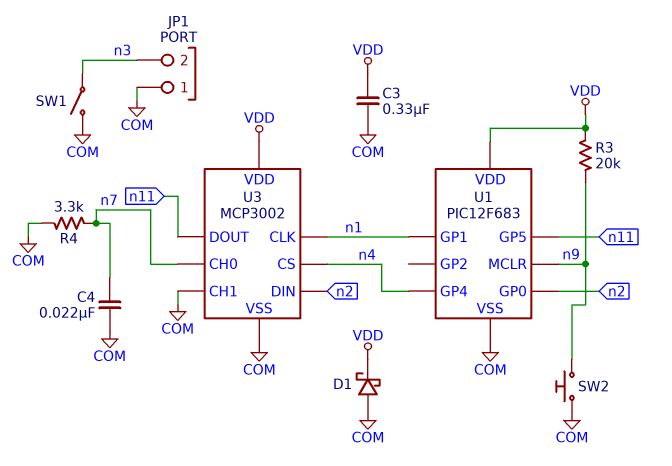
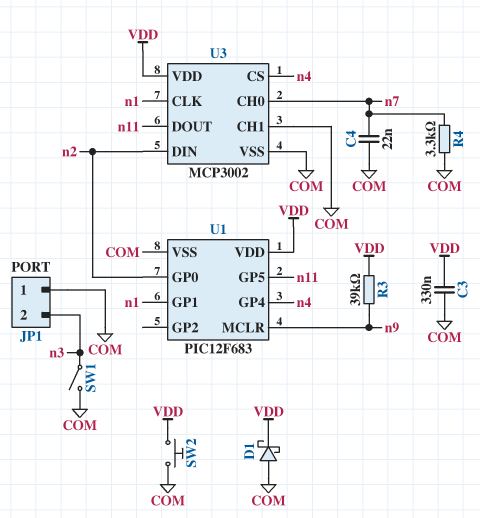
R3: 20k (VDD, n9) -> 39k (VDD, n9)
SW2: button (COM, n9) -> button (COM, VDD)

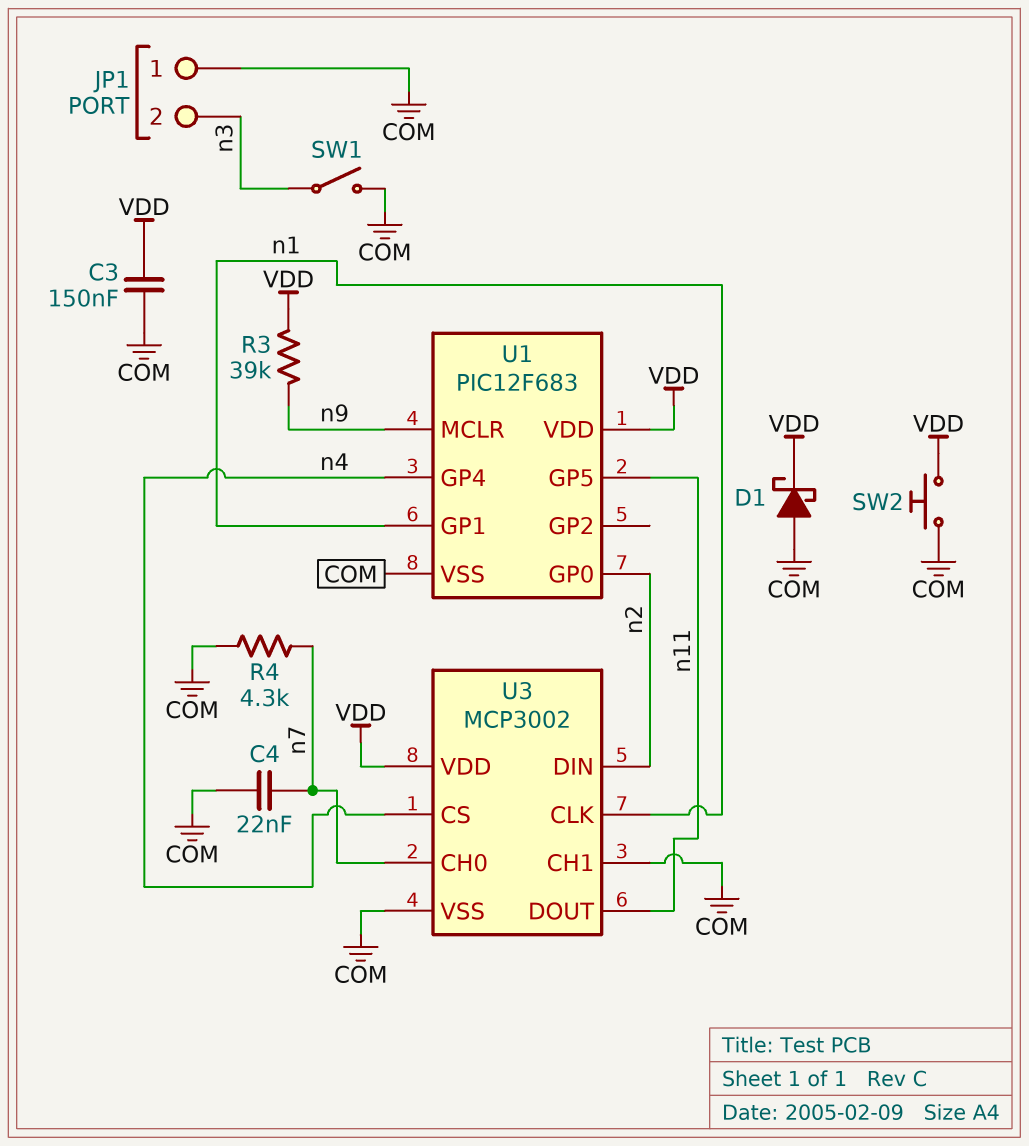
C3: 330nF (COM, VDD) -> 150nF (COM, VDD)
R4: 3.3k (COM, n7) -> 4.3k (COM, n7)

